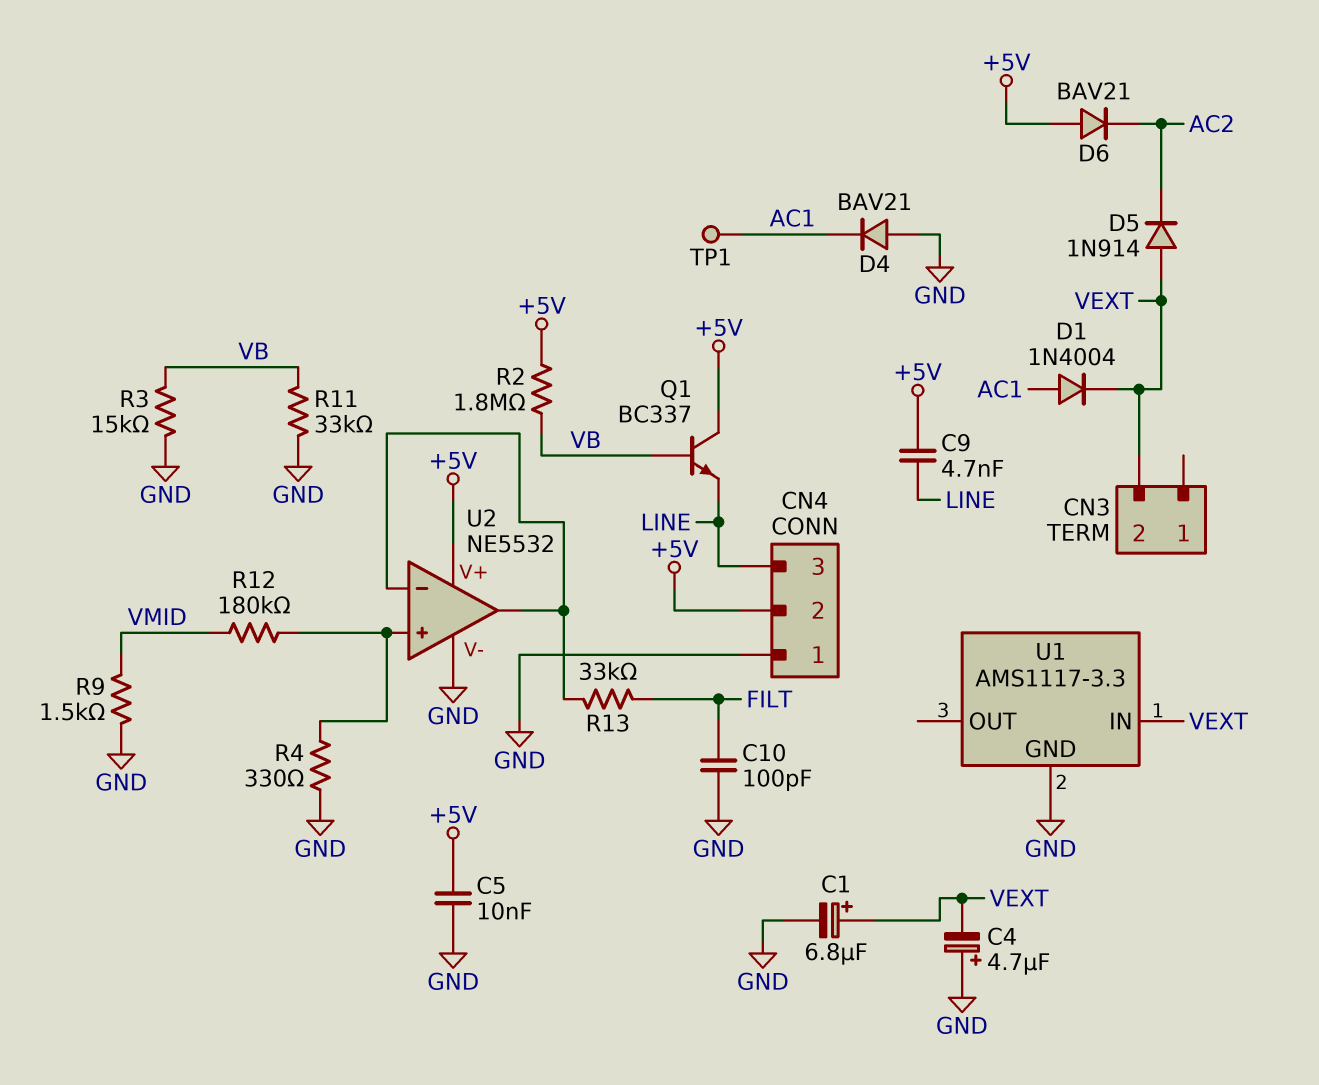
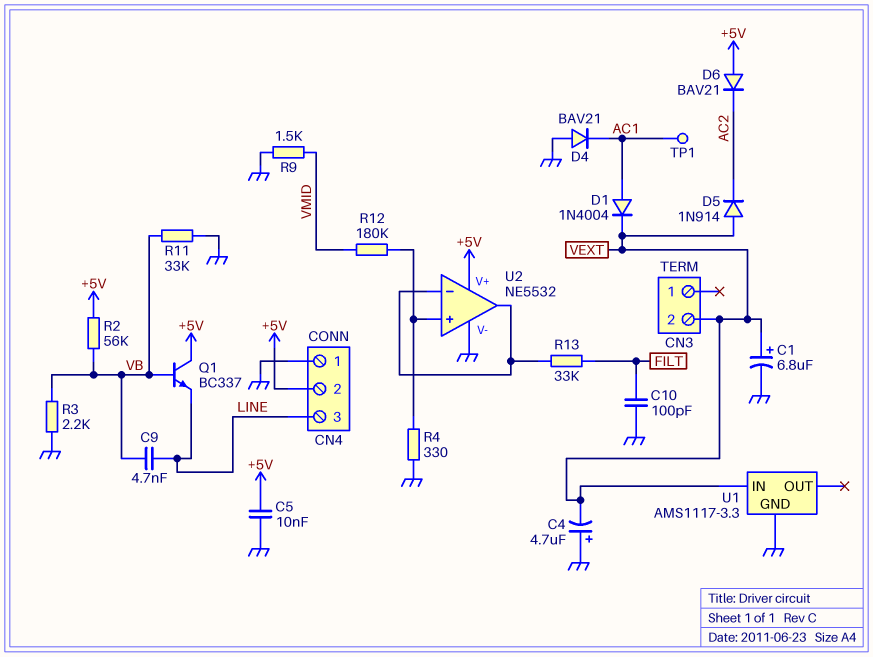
C9: 4.7nF (+5V, LINE) -> 4.7nF (LINE, VB)
R2: 1.8M (+5V, VB) -> 56k (+5V, VB)
R3: 15k (GND, VB) -> 2.2k (GND, VB)

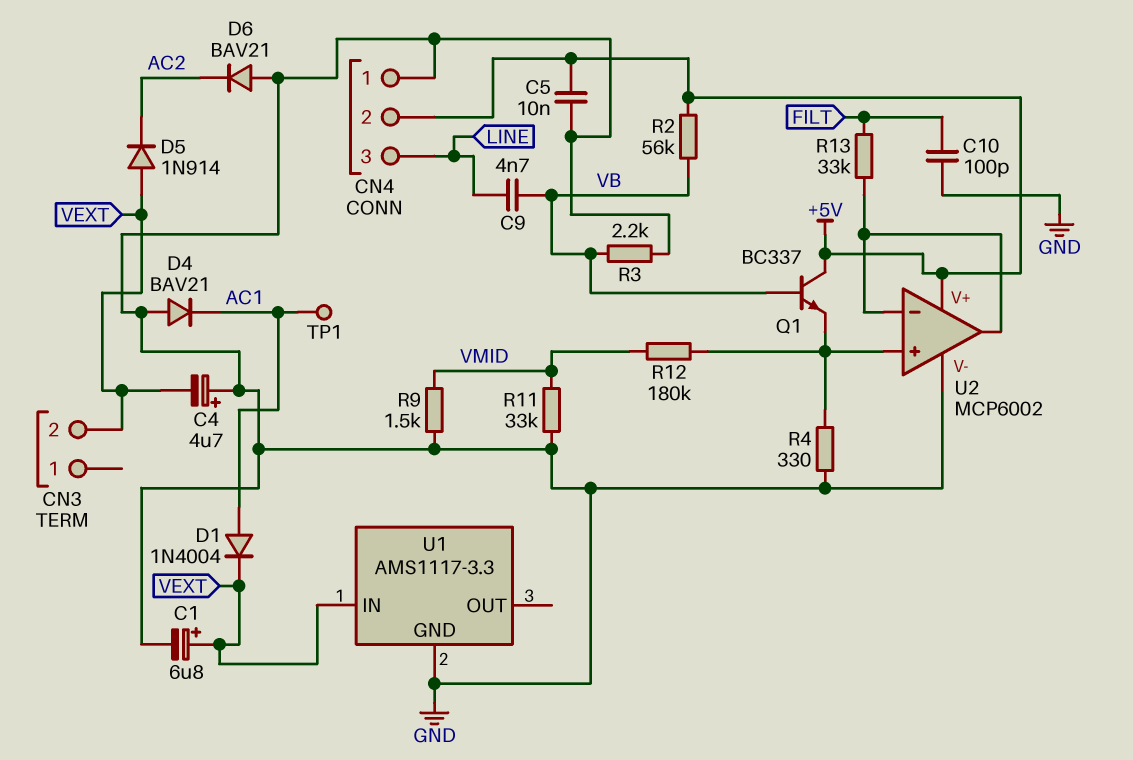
D6: diode BAV21 (A +5V, K AC2) -> diode BAV21 (A GND, K AC2)
Q1: NPN BC337 (B VB, C +5V, E LINE) -> NPN BC337 (B VB, C +5V, E U2/in+)
R11: 33k (GND, VB) -> 33k (GND, VMID)
U2: NE5532 -> MCP6002

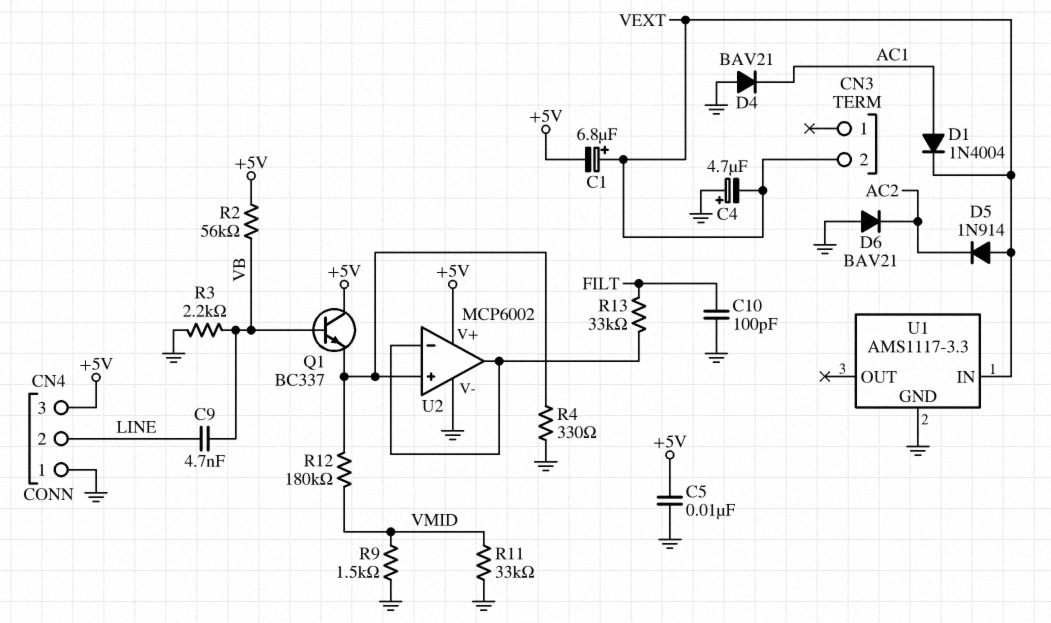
C1: 6.8uF (plus VEXT, minus GND) -> 6.8uF (plus VEXT, minus +5V)
CN4 pin 2: +5V -> LINE
CN4 pin 3: LINE -> +5V
TP1: test point (AC1) -> none

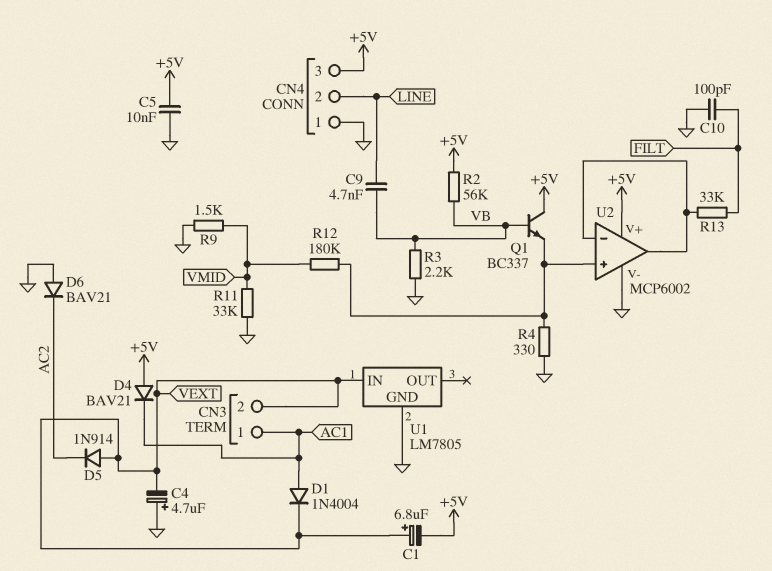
CN3 pin 1: none -> AC1
D4: diode BAV21 (A GND, K AC1) -> diode BAV21 (A +5V, K AC1)
U1: AMS1117-3.3 -> LM7805

